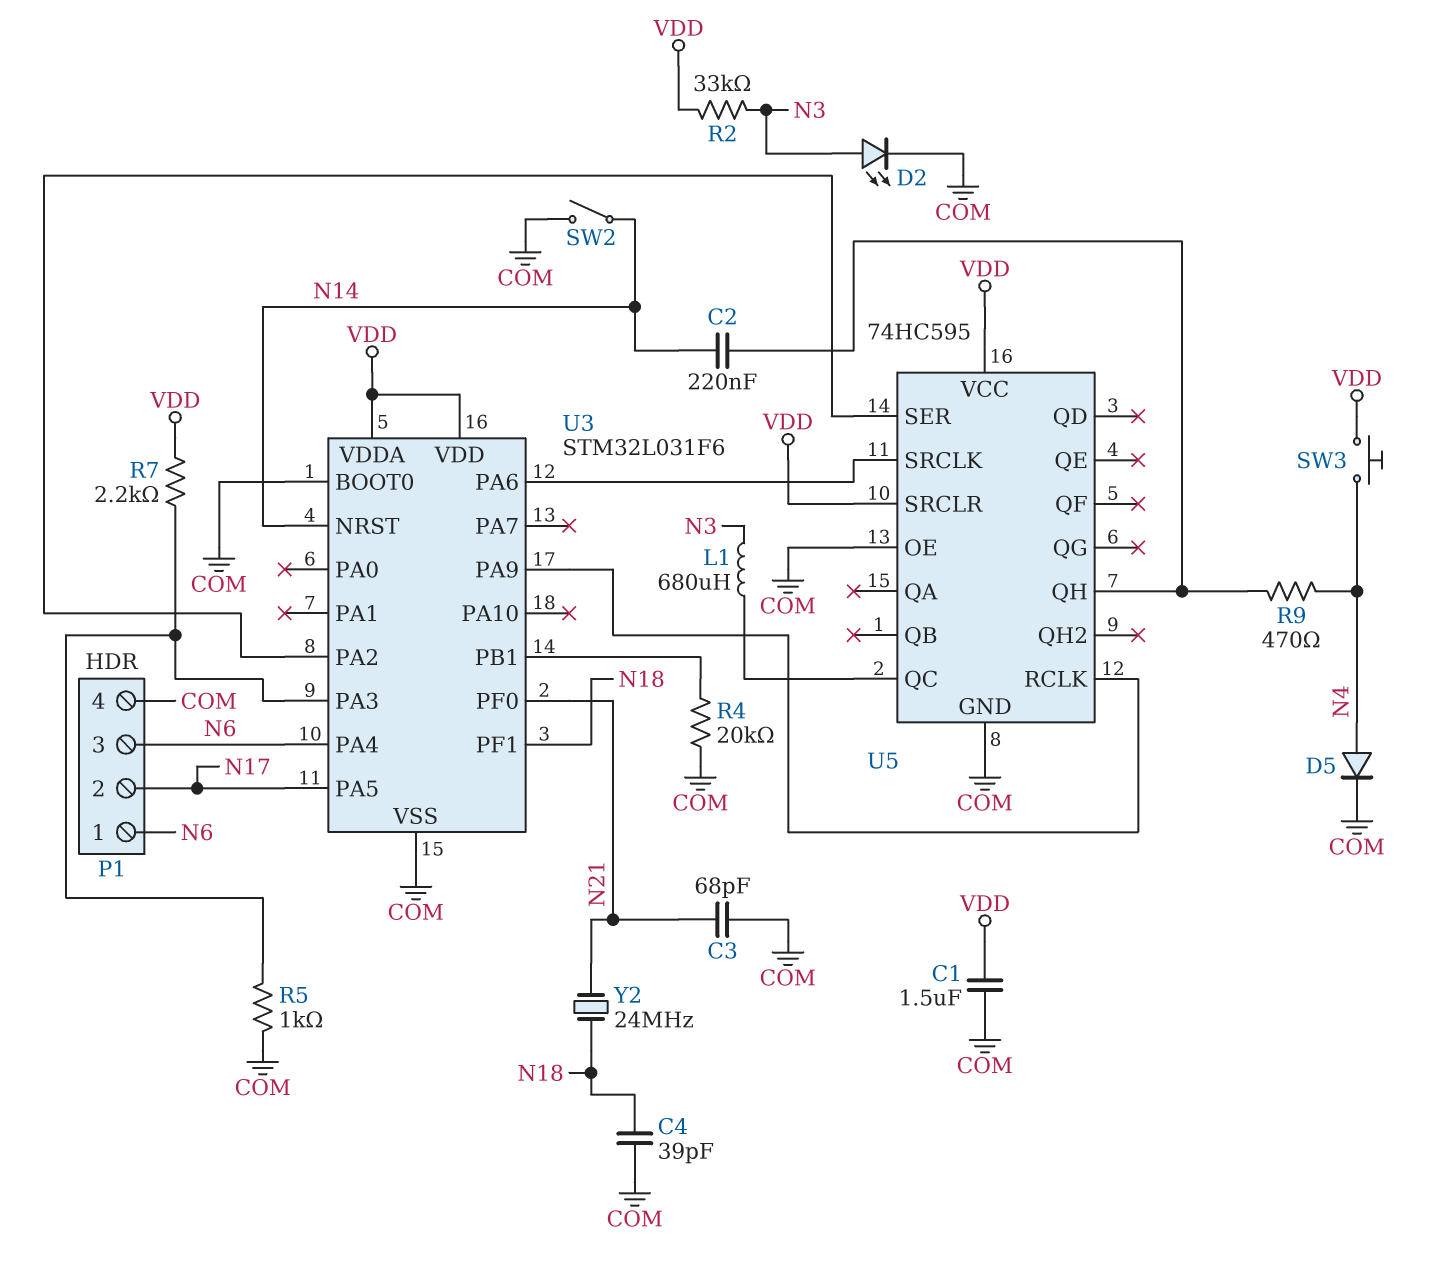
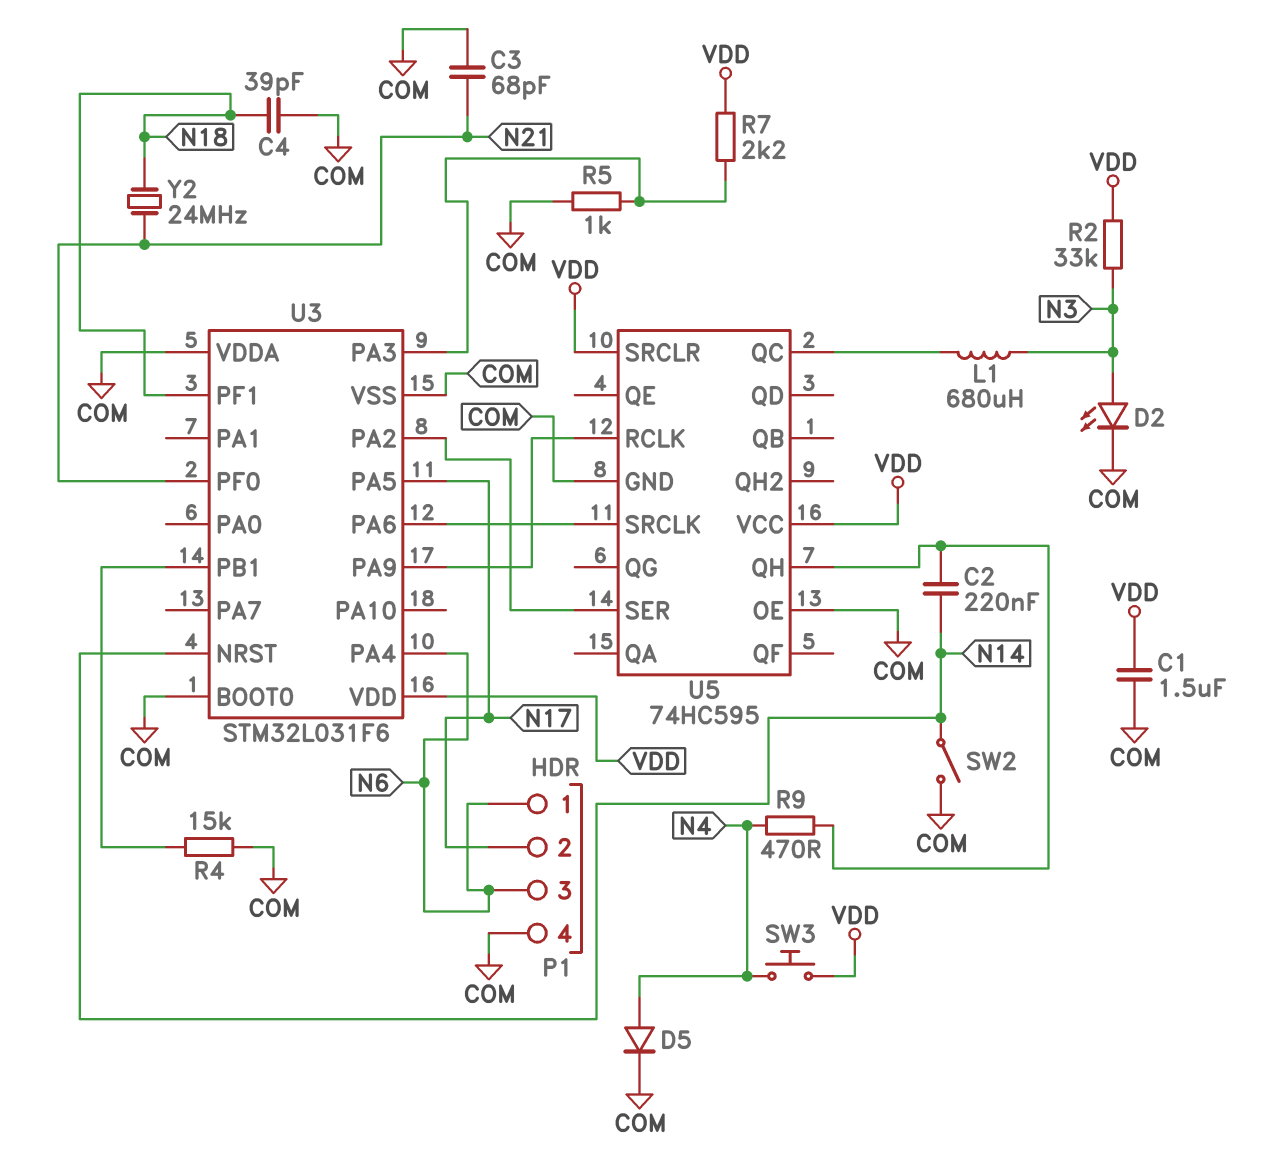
R4: 20k (COM, U3/PB1) -> 15k (COM, U3/PB1)
U3 pin VDDA: VDD -> COM

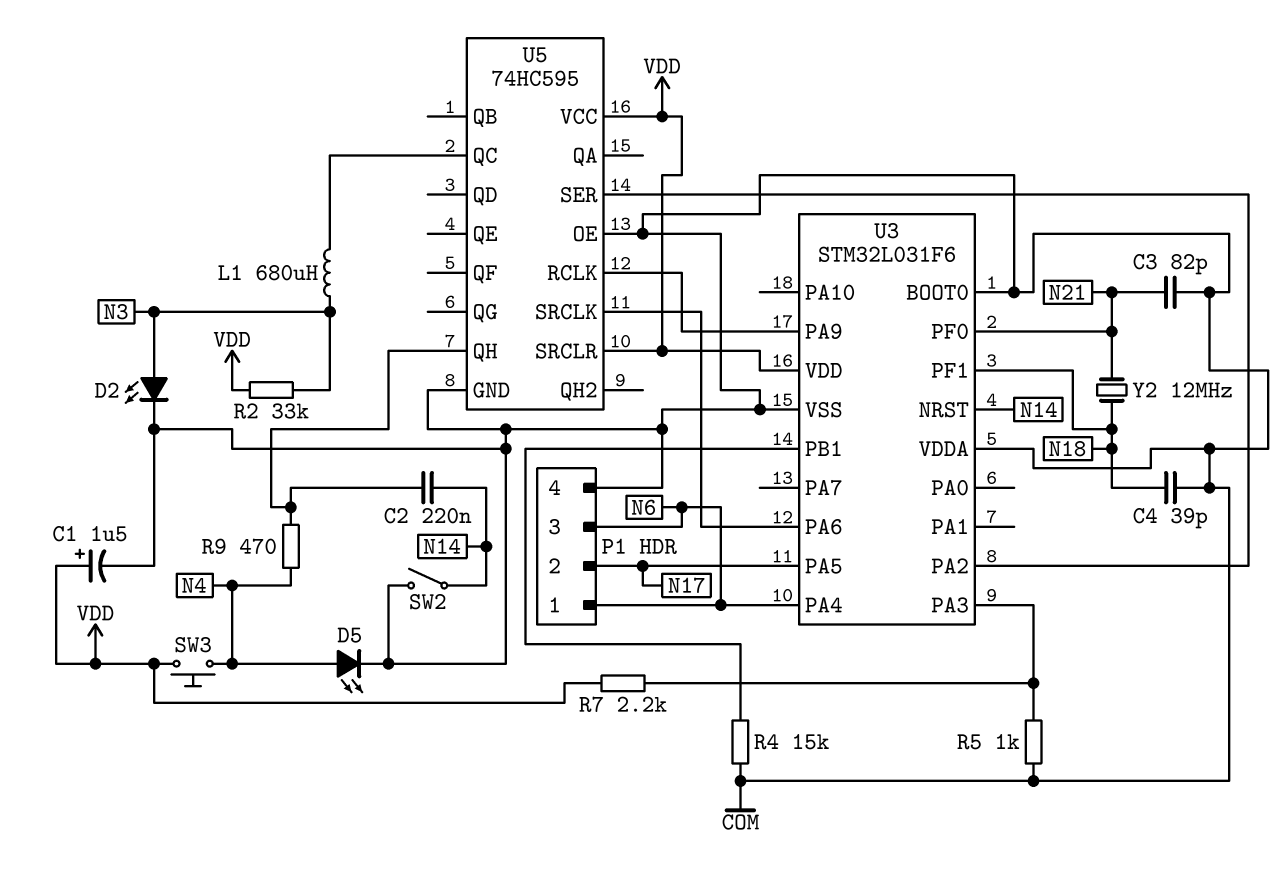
C1: 1.5uF (COM, VDD) -> 1.5uF (plus VDD, minus COM)
C3: 68pF (COM, N21) -> 82pF (COM, N21)
D5: diode (A N4, K COM) -> LED (A N4, K COM)
Y2: 24MHz (N18, N21) -> 12MHz (N18, N21)

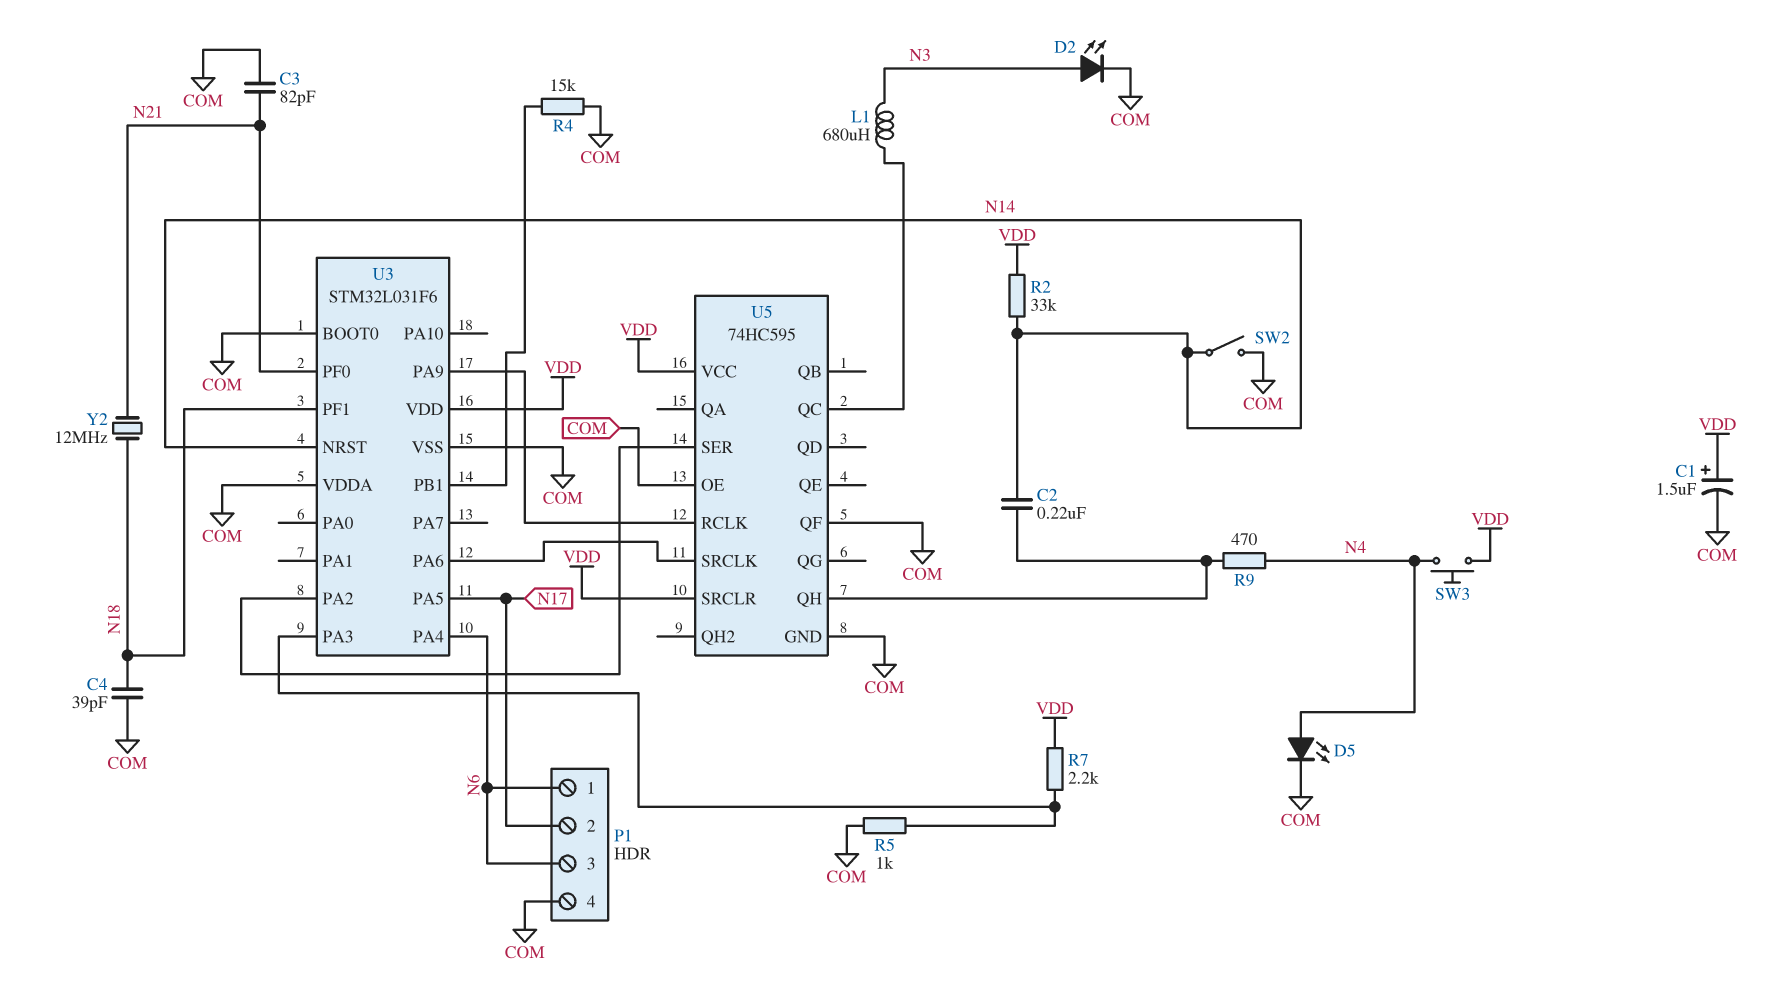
R2: 33k (N3, VDD) -> 33k (N14, VDD)
U5 pin QF: none -> COM

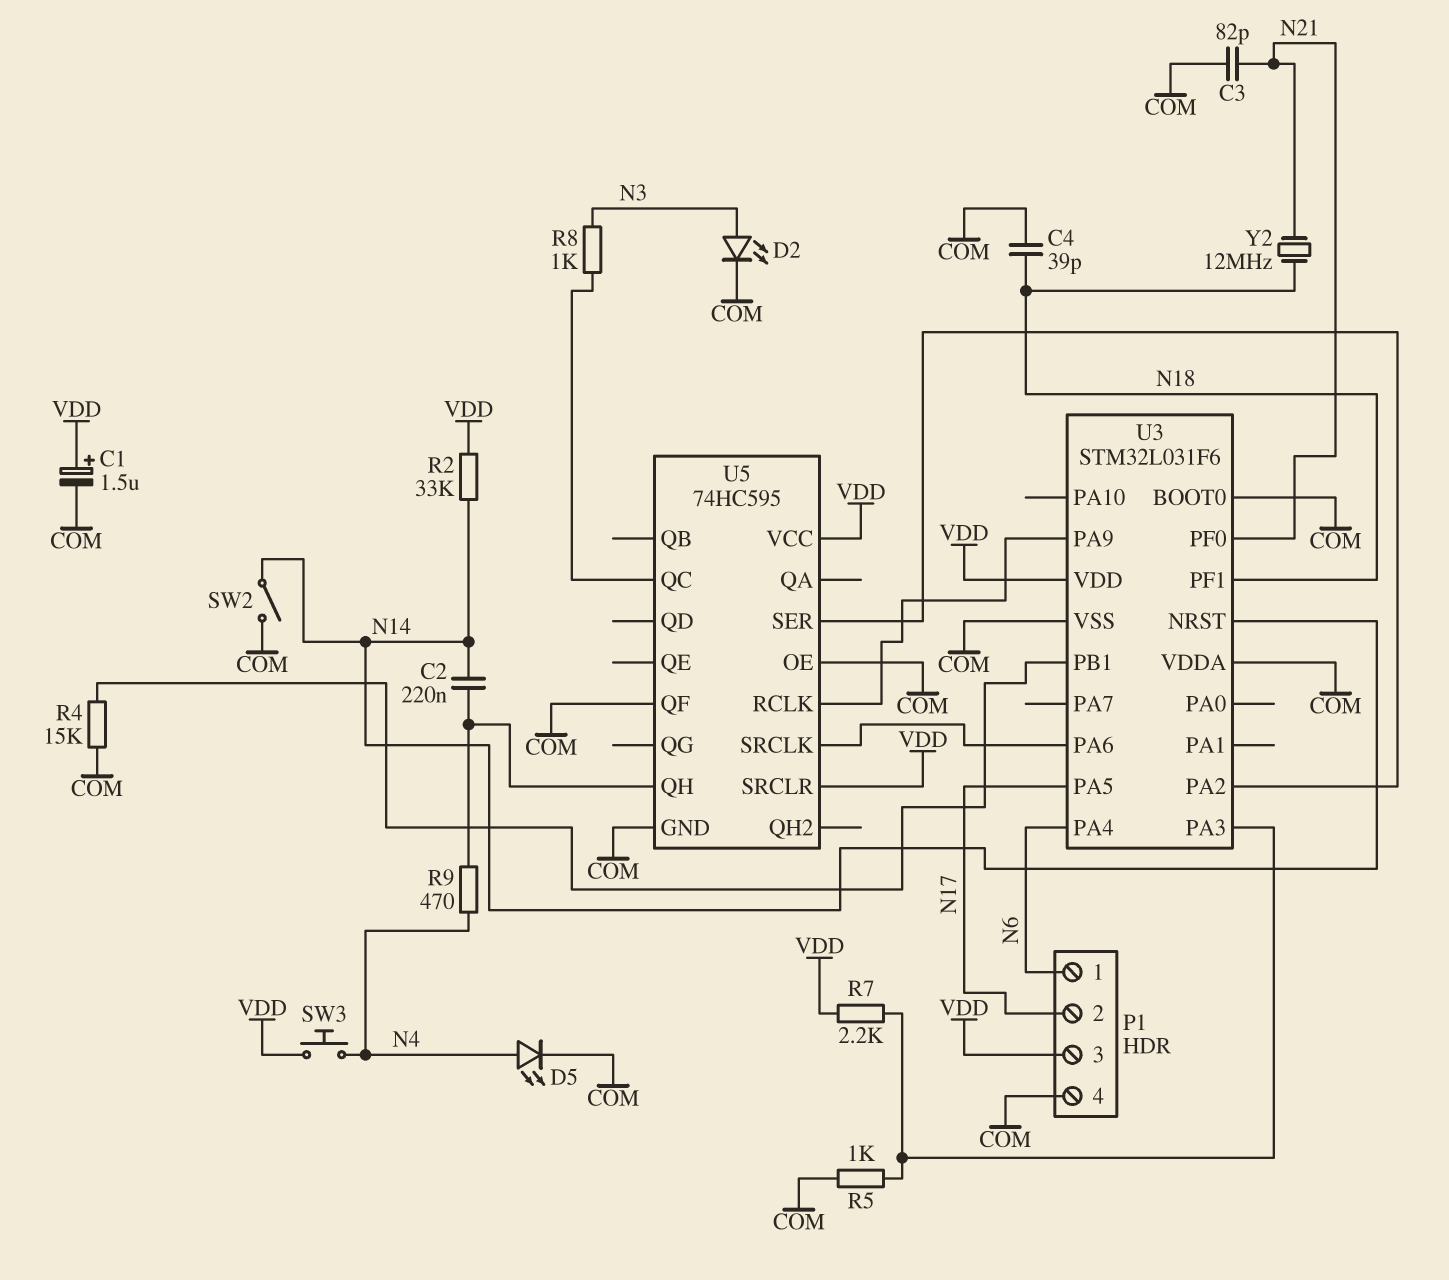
L1: 680uH (N3, U5/QC) -> none
P1 pin 3: N6 -> VDD
R8: none -> 1k (N3, U5/QC)

